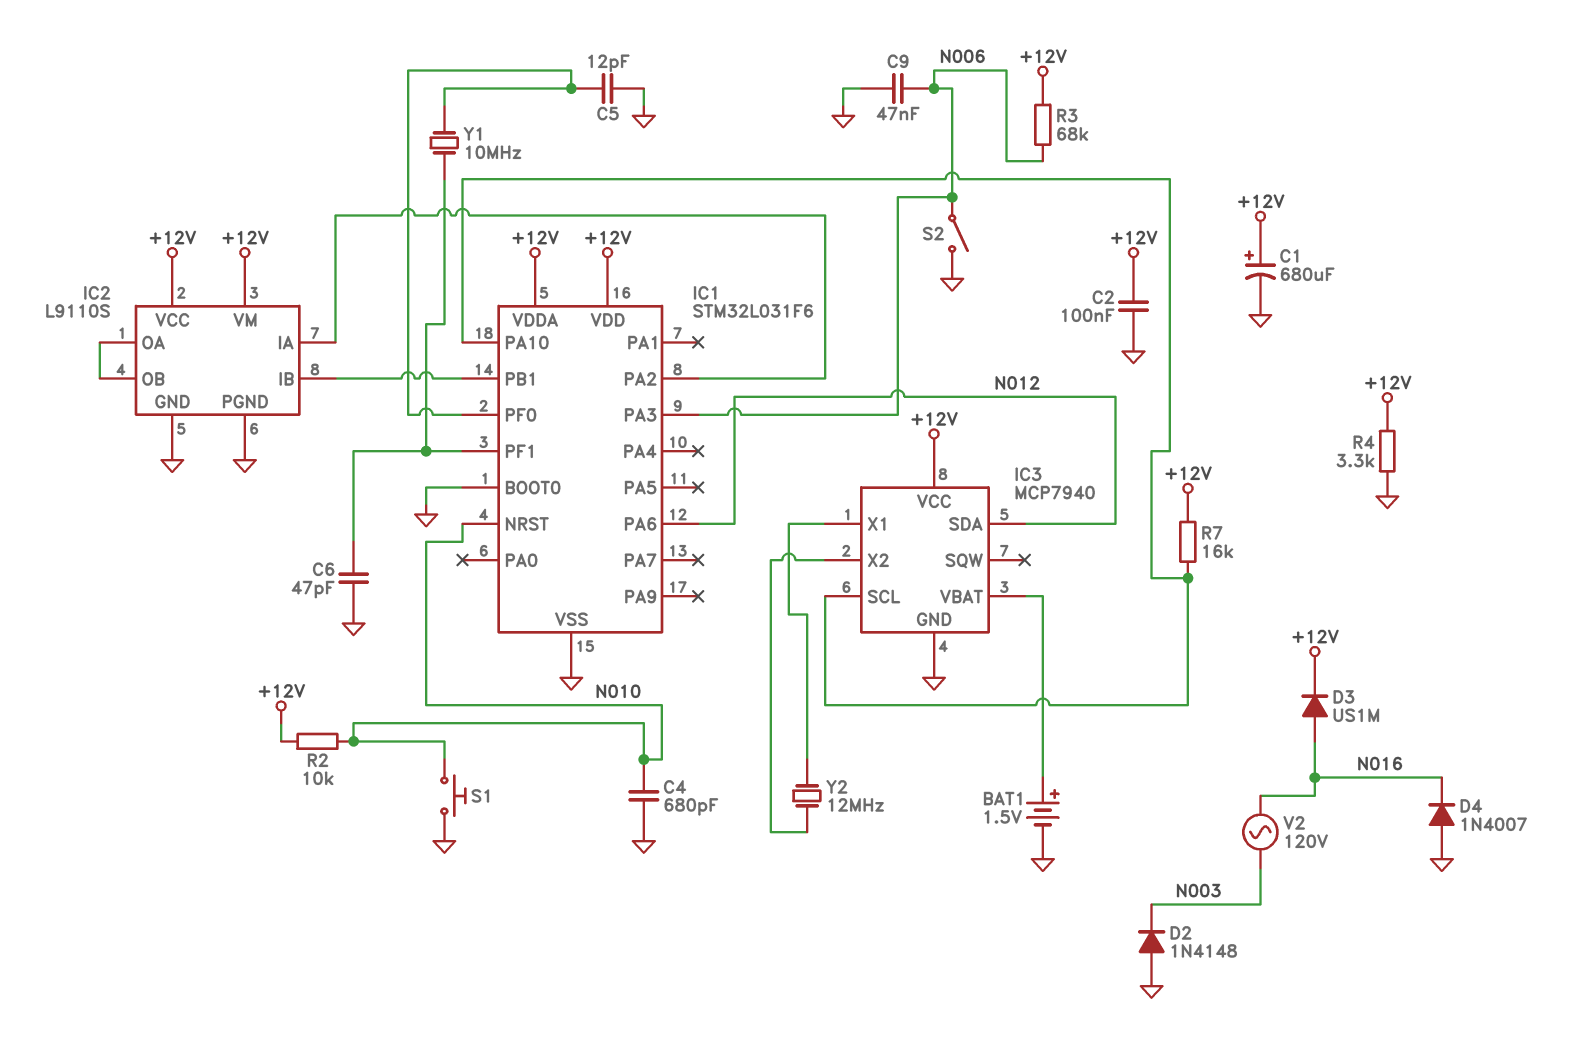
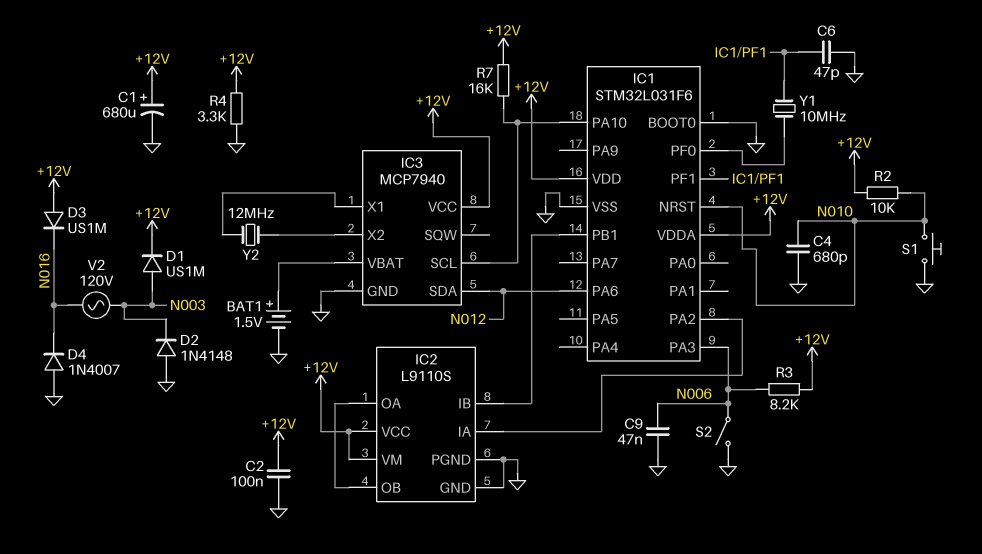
C5: 12pF (GND, IC1/PF0) -> none
D1: none -> diode US1M (A N003, K +12V)
D3: diode US1M (A N016, K +12V) -> diode US1M (A +12V, K N016)
R3: 68k (+12V, N006) -> 8.2k (+12V, N006)

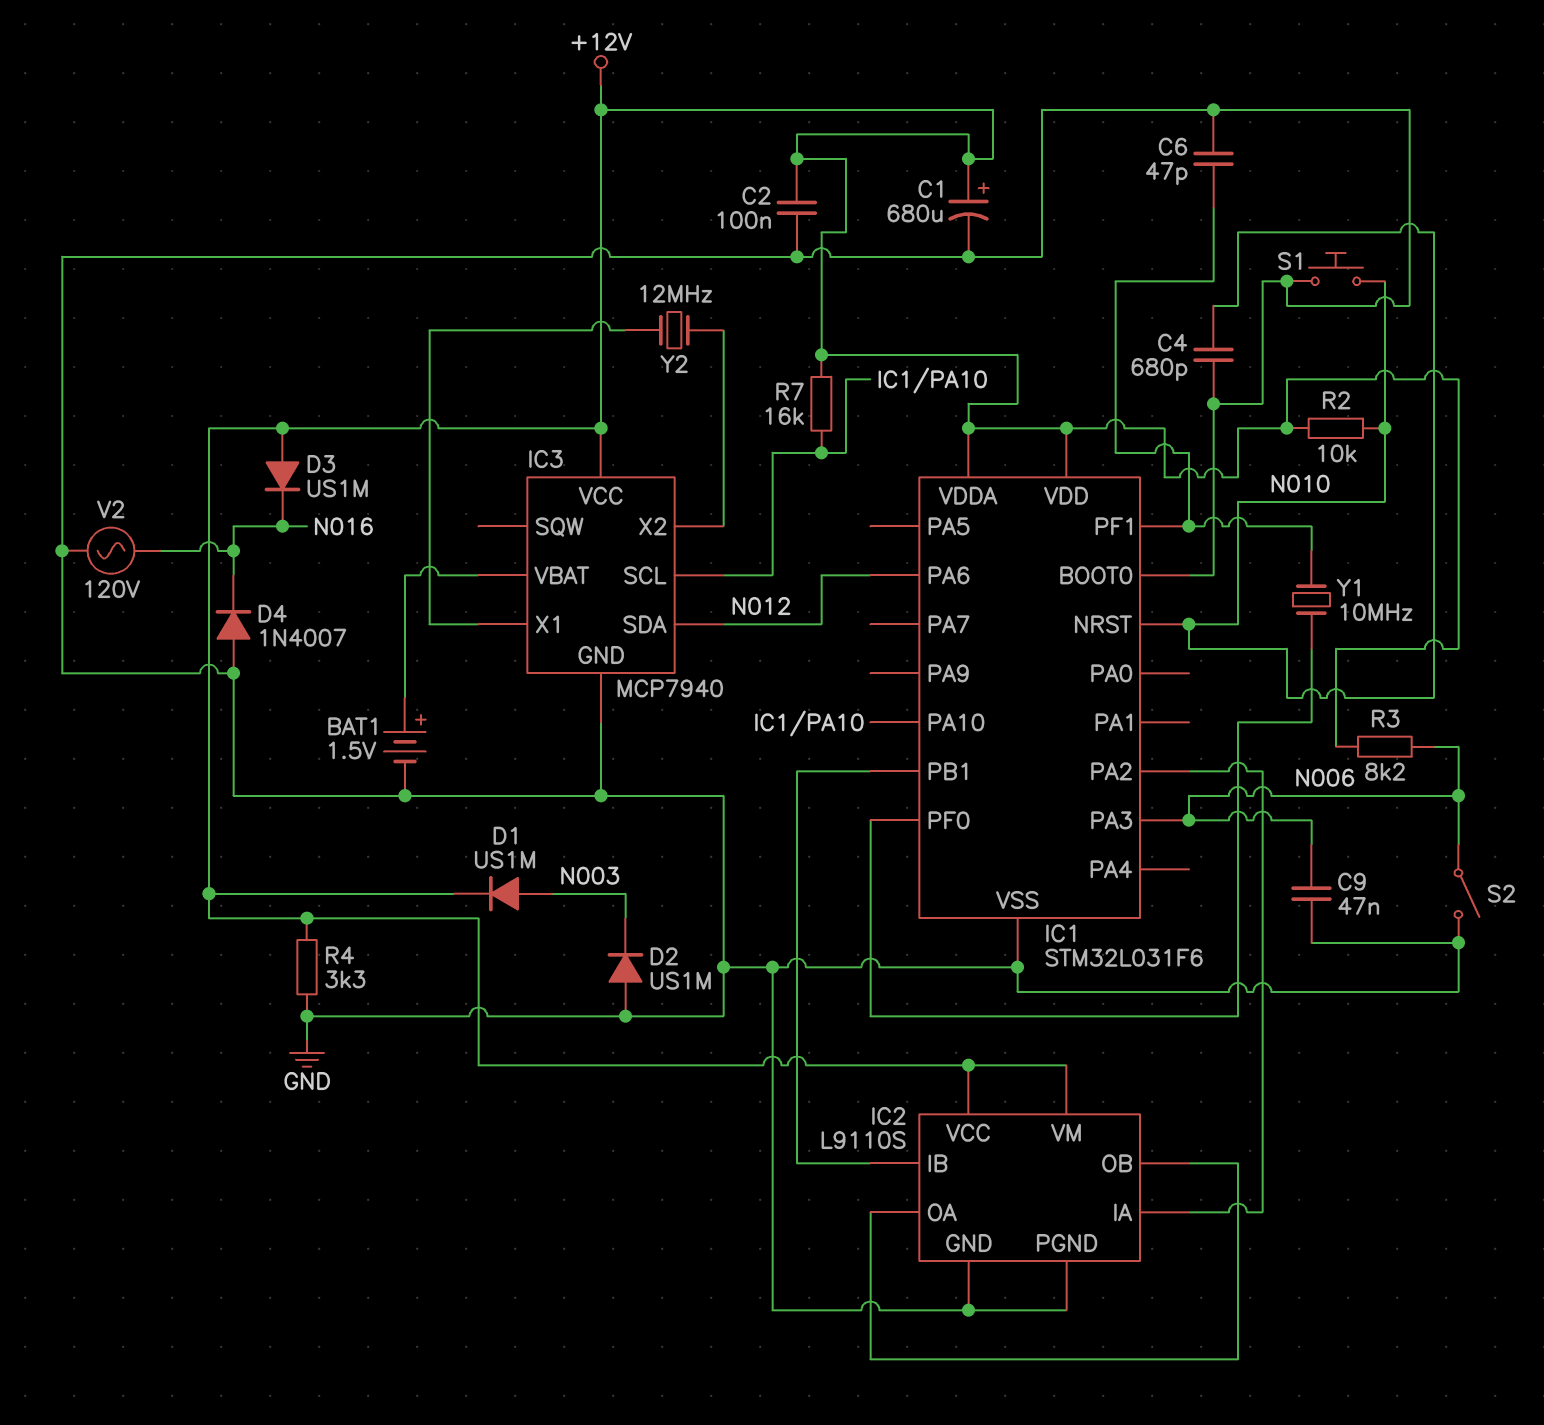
D2: diode 1N4148 (A GND, K N003) -> diode US1M (A GND, K N003)
V2: AC 120V (N003, N016) -> AC 120V (GND, N016)

